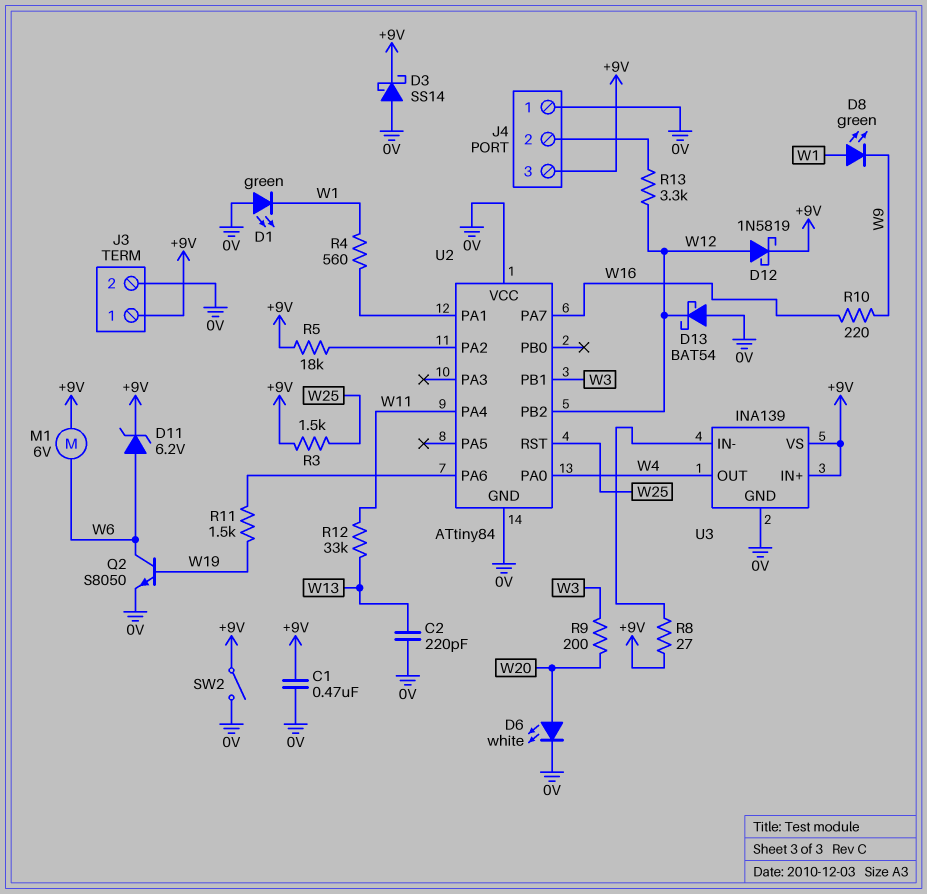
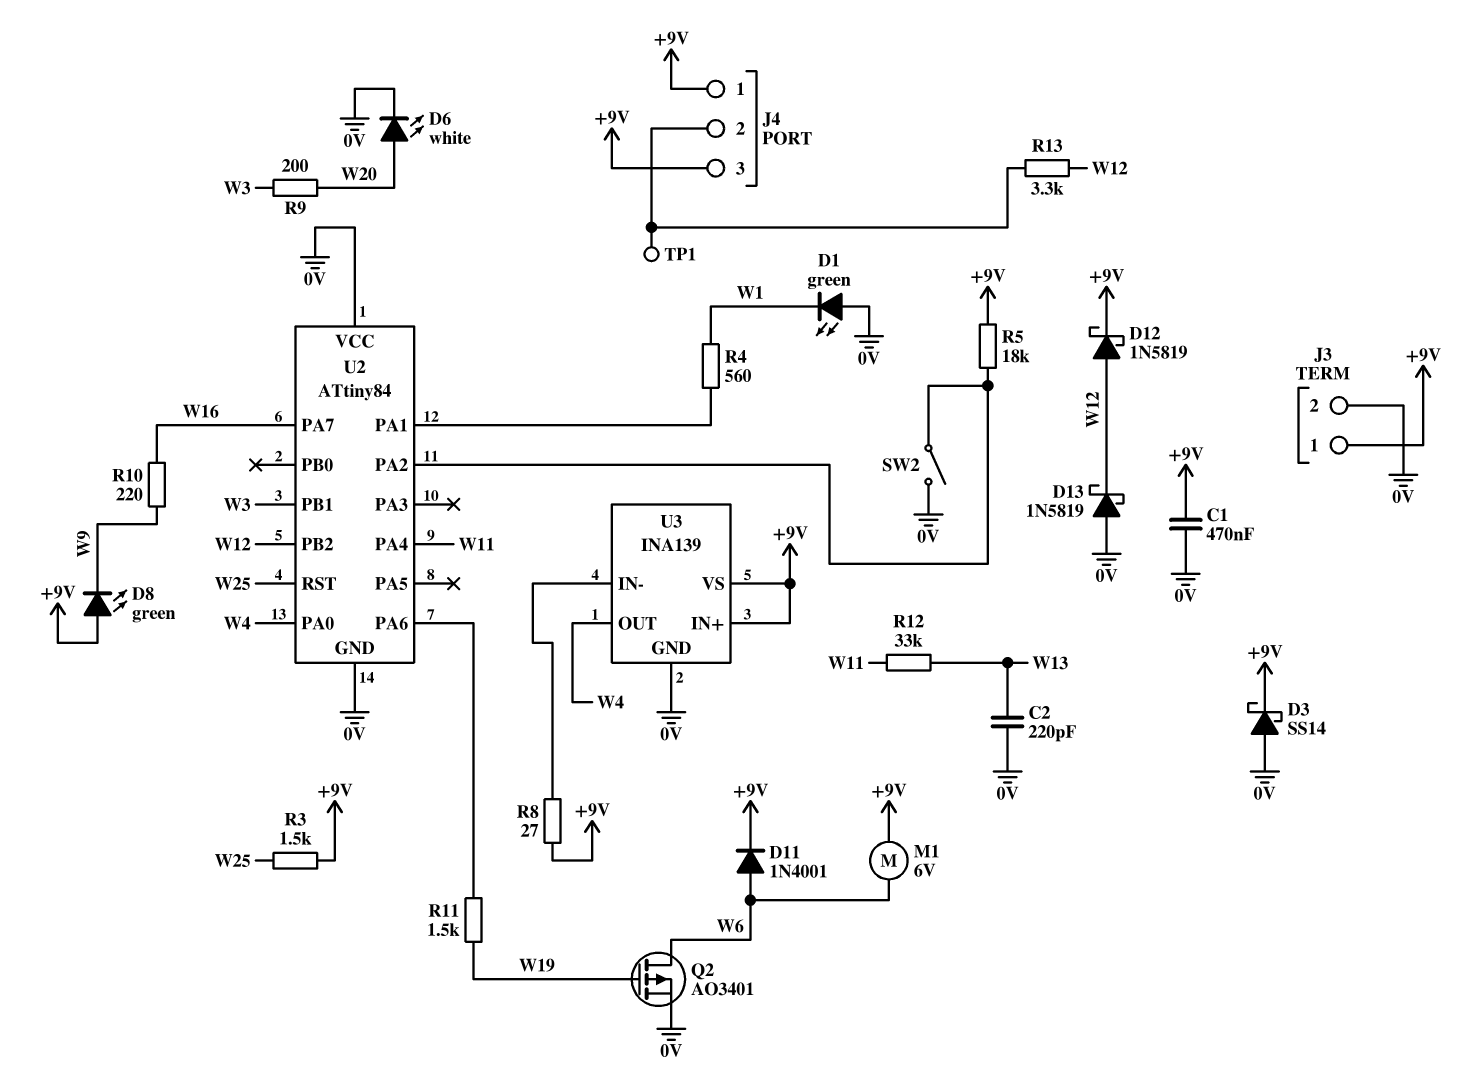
D8: LED green (A W1, K W9) -> LED green (A +9V, K W9)
D11: zener 6.2V (A W6, K +9V) -> diode 1N4001 (A W6, K +9V)
D13: schottky BAT54 (A 0V, K W12) -> schottky 1N5819 (A 0V, K W12)
J4 pin 1: 0V -> +9V
Q2: NPN S8050 (B W19, C W6, E 0V) -> PMOS AO3401 (G W19, D W6, S 0V)
SW2: switch (+9V, 0V) -> switch (0V, U2/PA2)
TP1: none -> test point (J4/2)

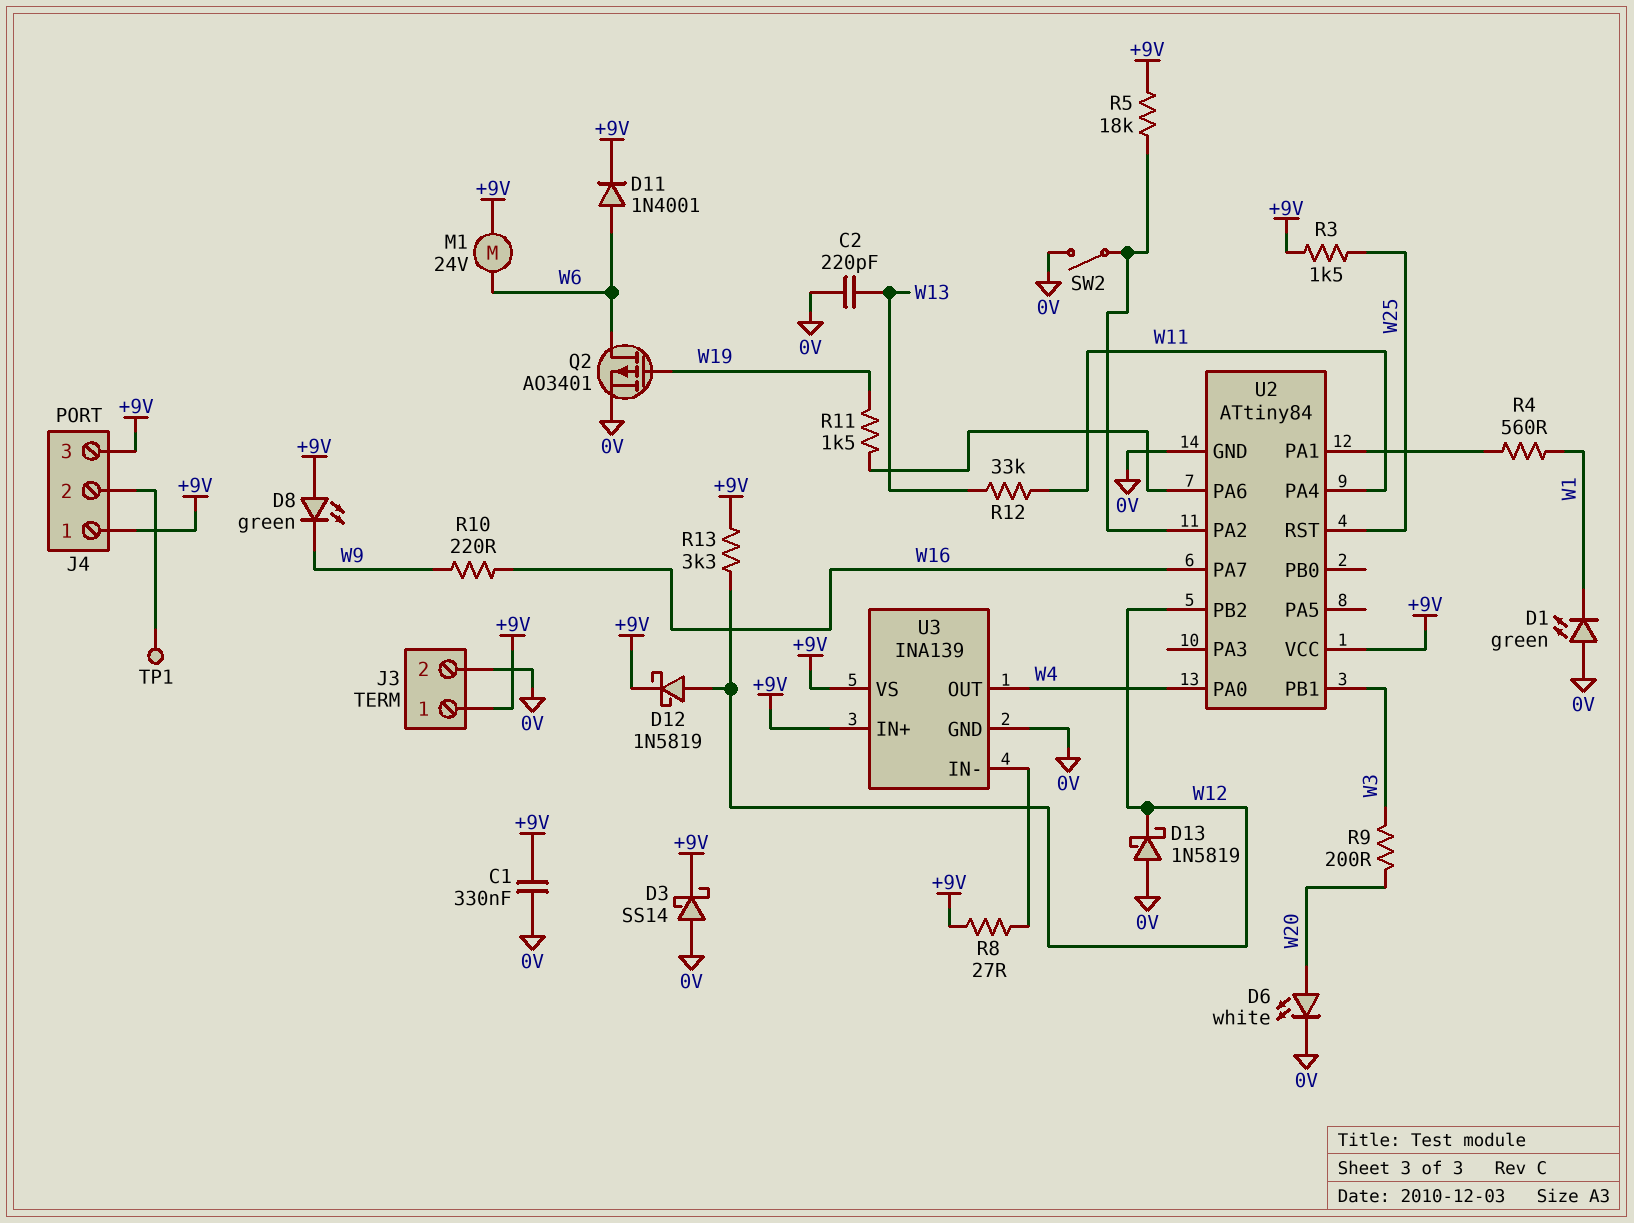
C1: 470nF (+9V, 0V) -> 330nF (+9V, 0V)
M1: motor 6V (+9V, W6) -> motor 24V (+9V, W6)
R13: 3.3k (J4/2, W12) -> 3.3k (+9V, W12)
U2 pin VCC: 0V -> +9V

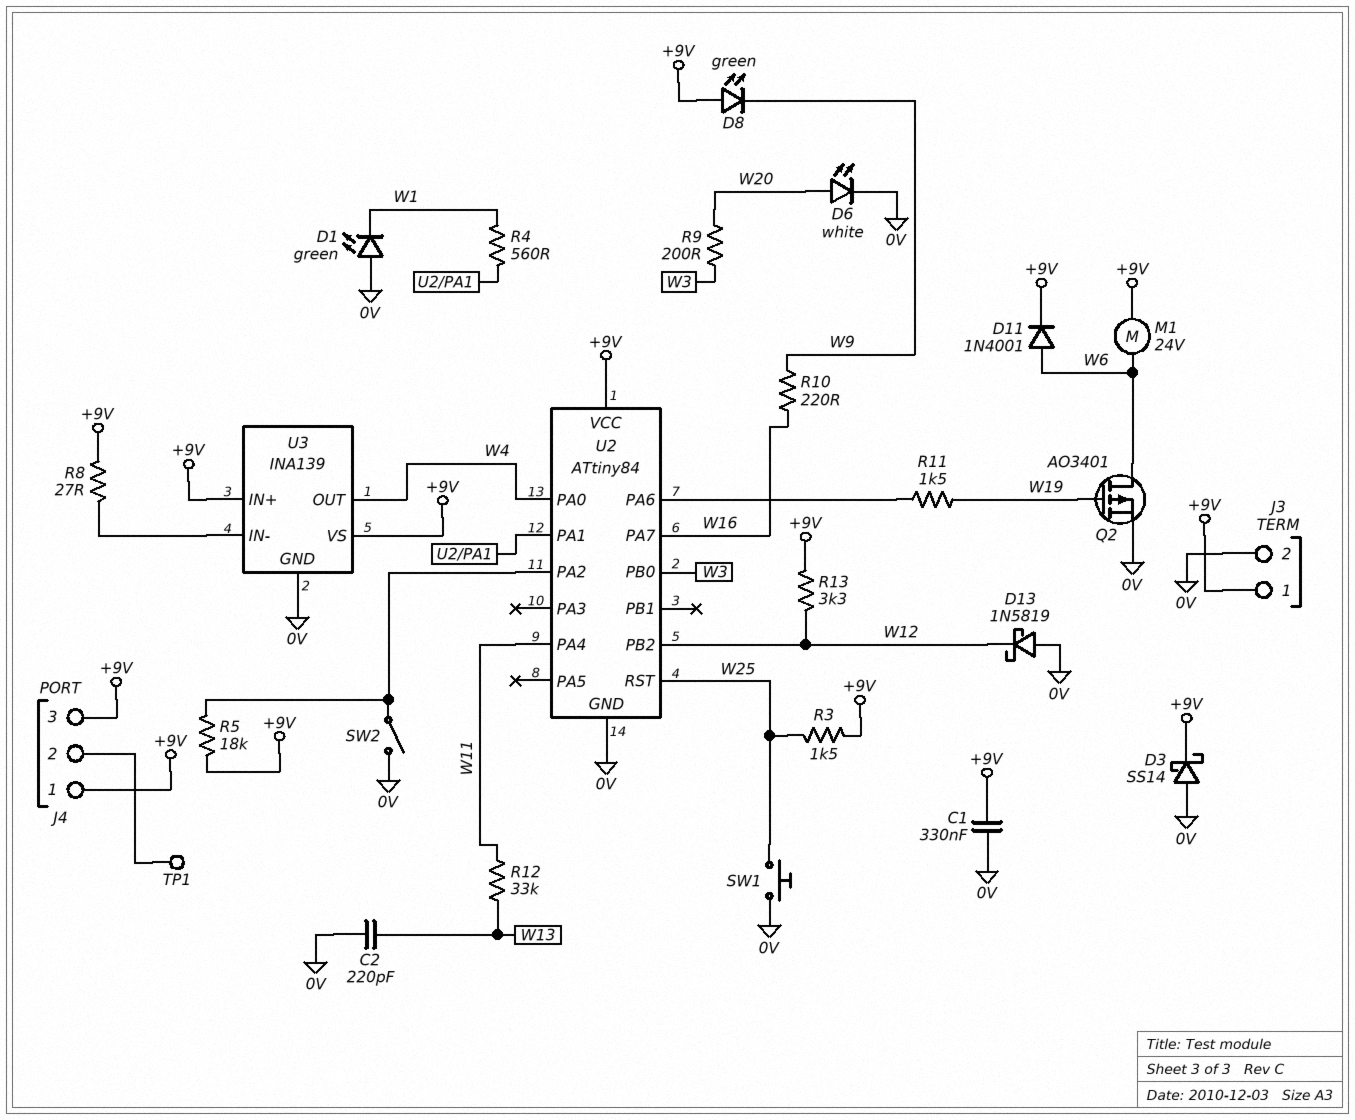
D12: schottky 1N5819 (A W12, K +9V) -> none
SW1: none -> button (0V, W25)
U2 pin PB0: none -> W3
U2 pin PB1: W3 -> none

